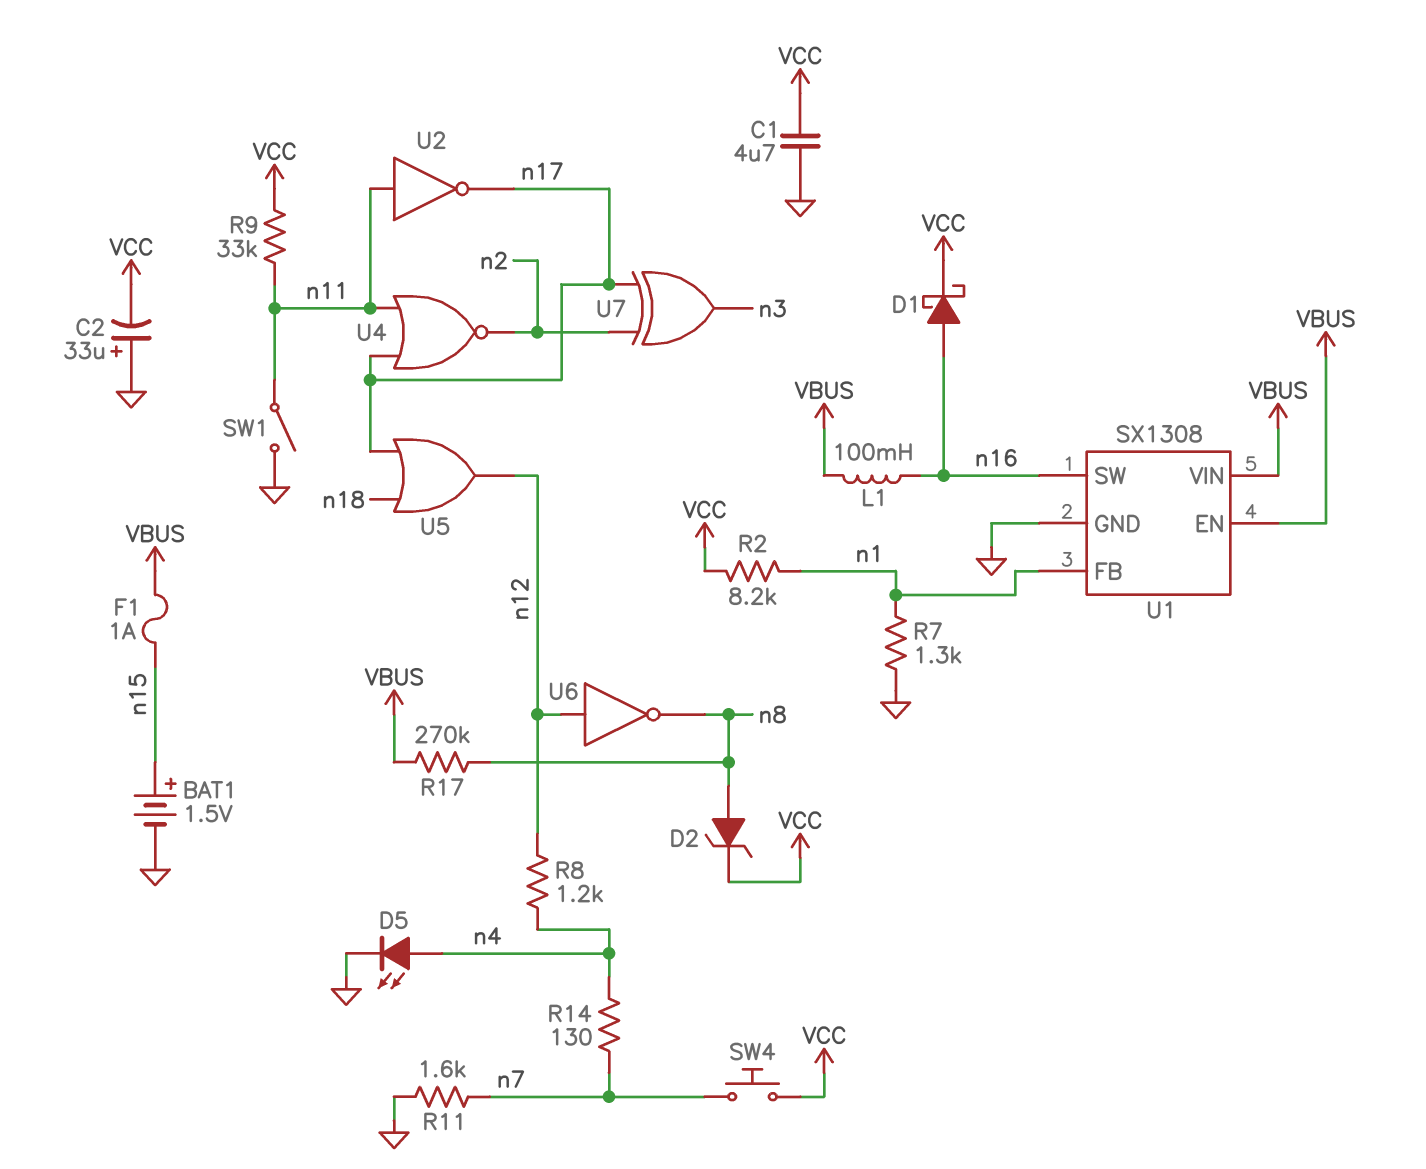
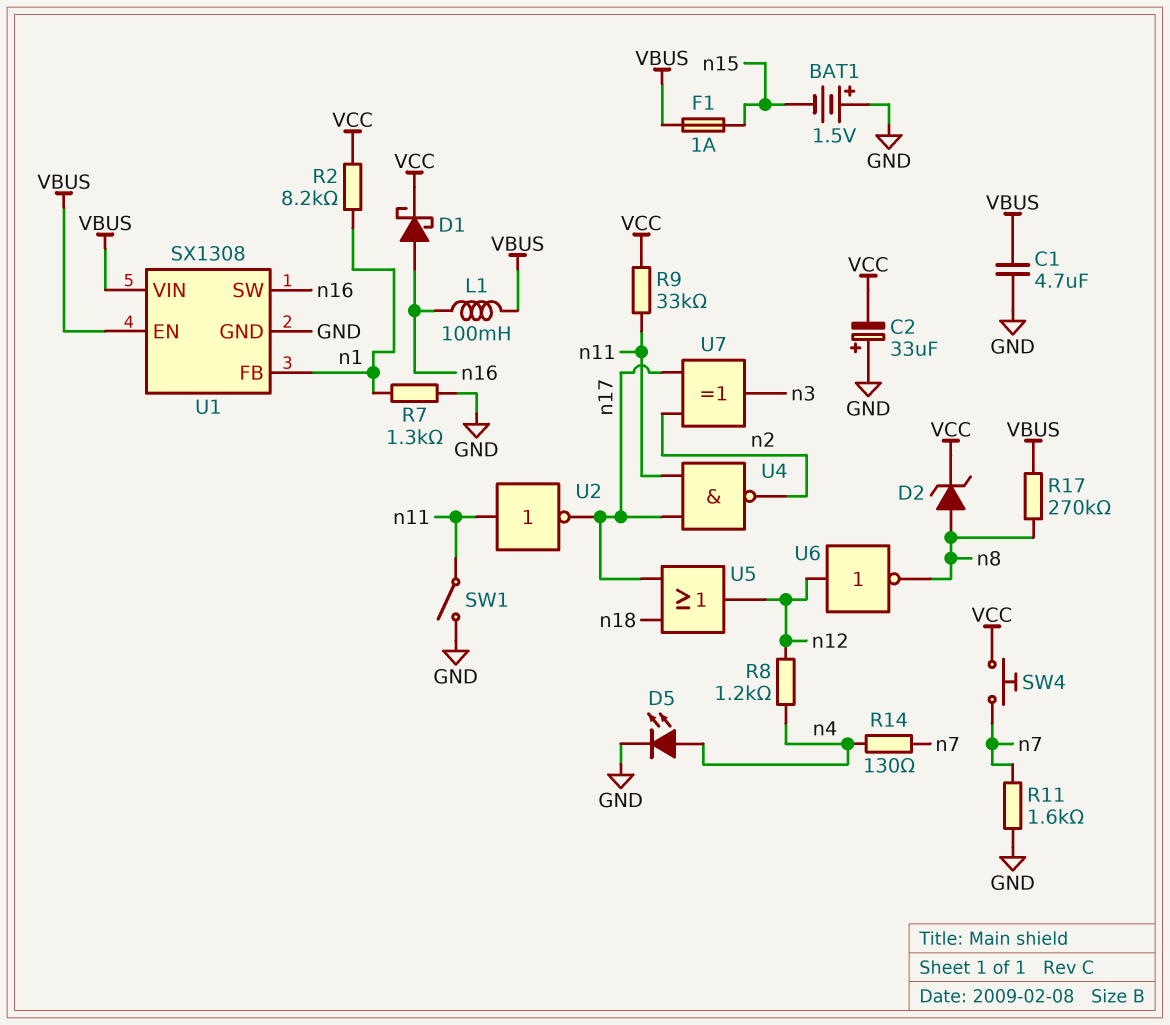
BAT1: 1.5V (plus n15, minus GND) -> 1.5V (plus GND, minus n15)
C1: 4.7uF (GND, VCC) -> 4.7uF (GND, VBUS)
U4: NOR (in n11, in n17, out n2) -> NAND (in n11, in n17, out n2)

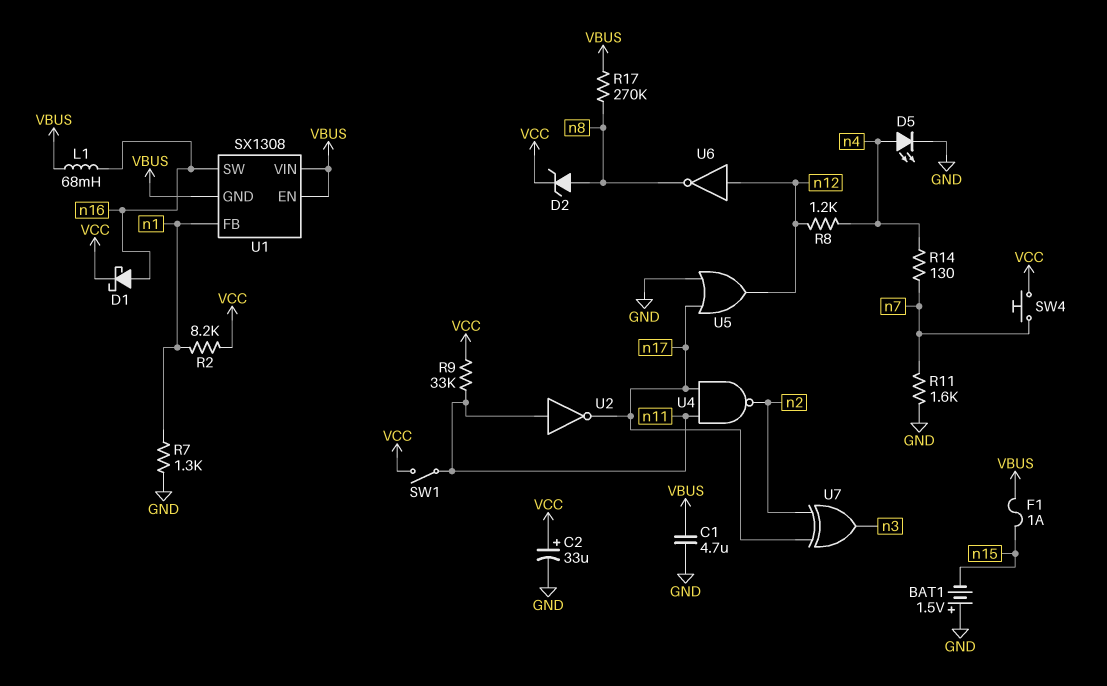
C2: 33uF (plus GND, minus VCC) -> 33uF (plus VCC, minus GND)
L1: 100mH (VBUS, n16) -> 68mH (VBUS, n16)
SW1: switch (GND, n11) -> switch (VCC, n11)
U1 pin GND: GND -> VBUS
U5: OR (in n17, in n18, out n12) -> OR (in GND, in n17, out n12)

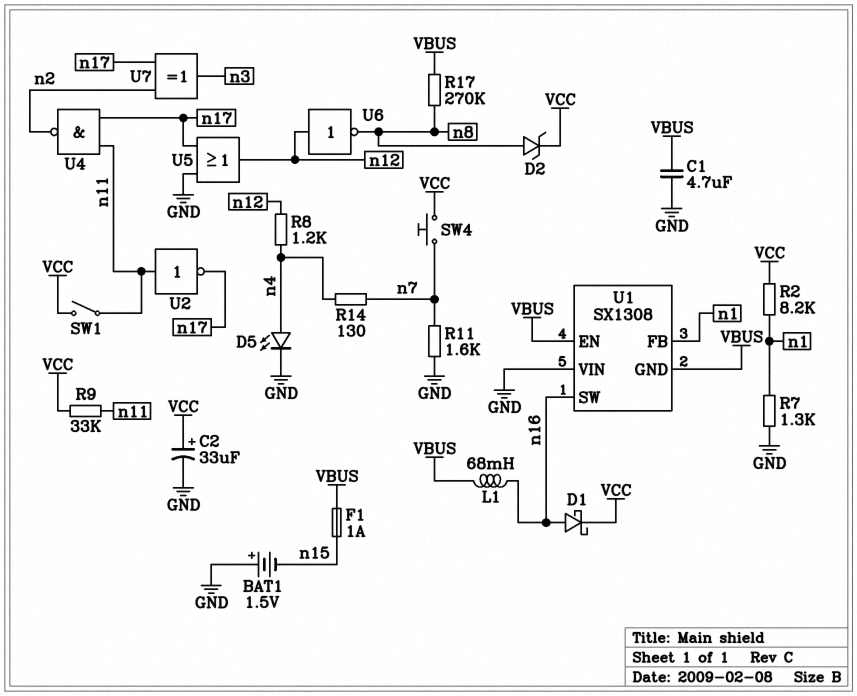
U1 pin VIN: VBUS -> GND

